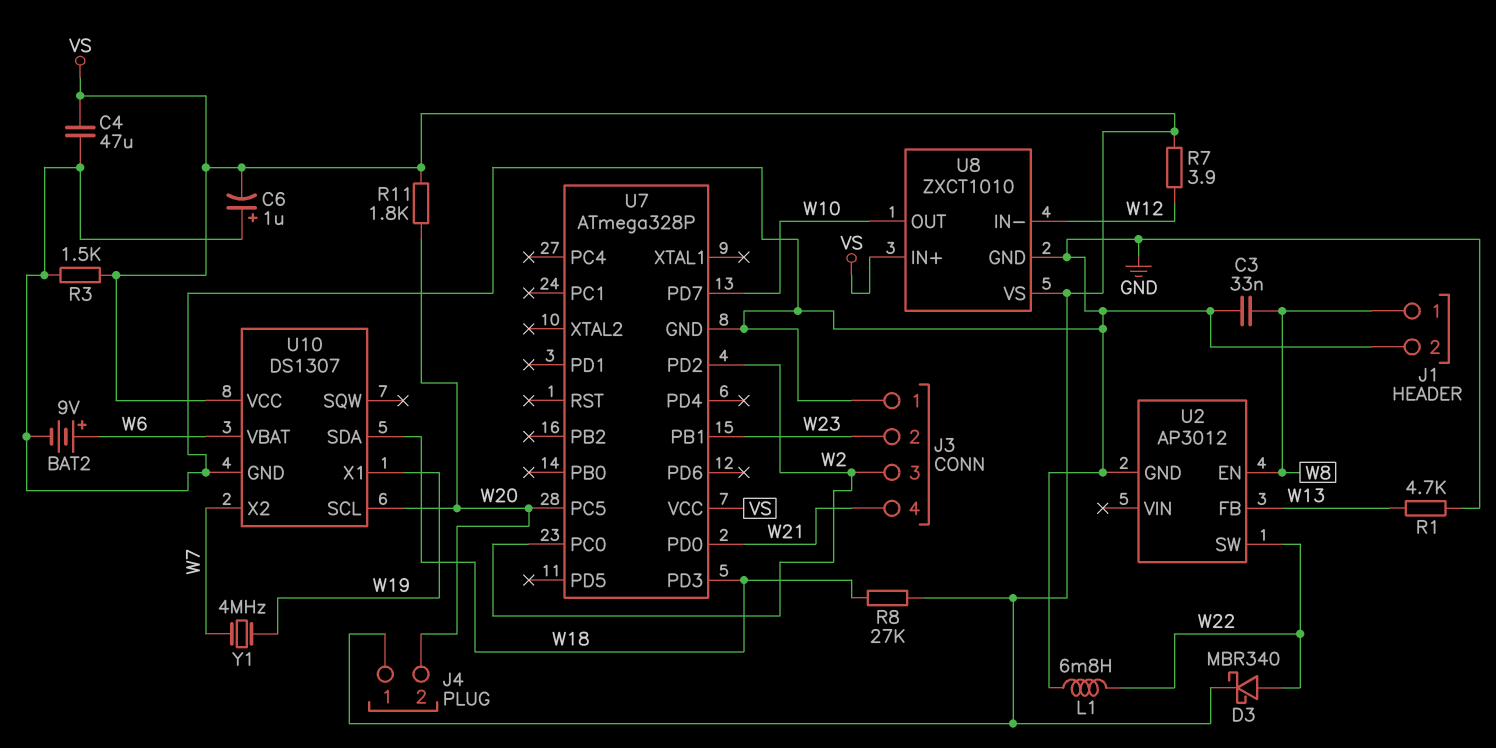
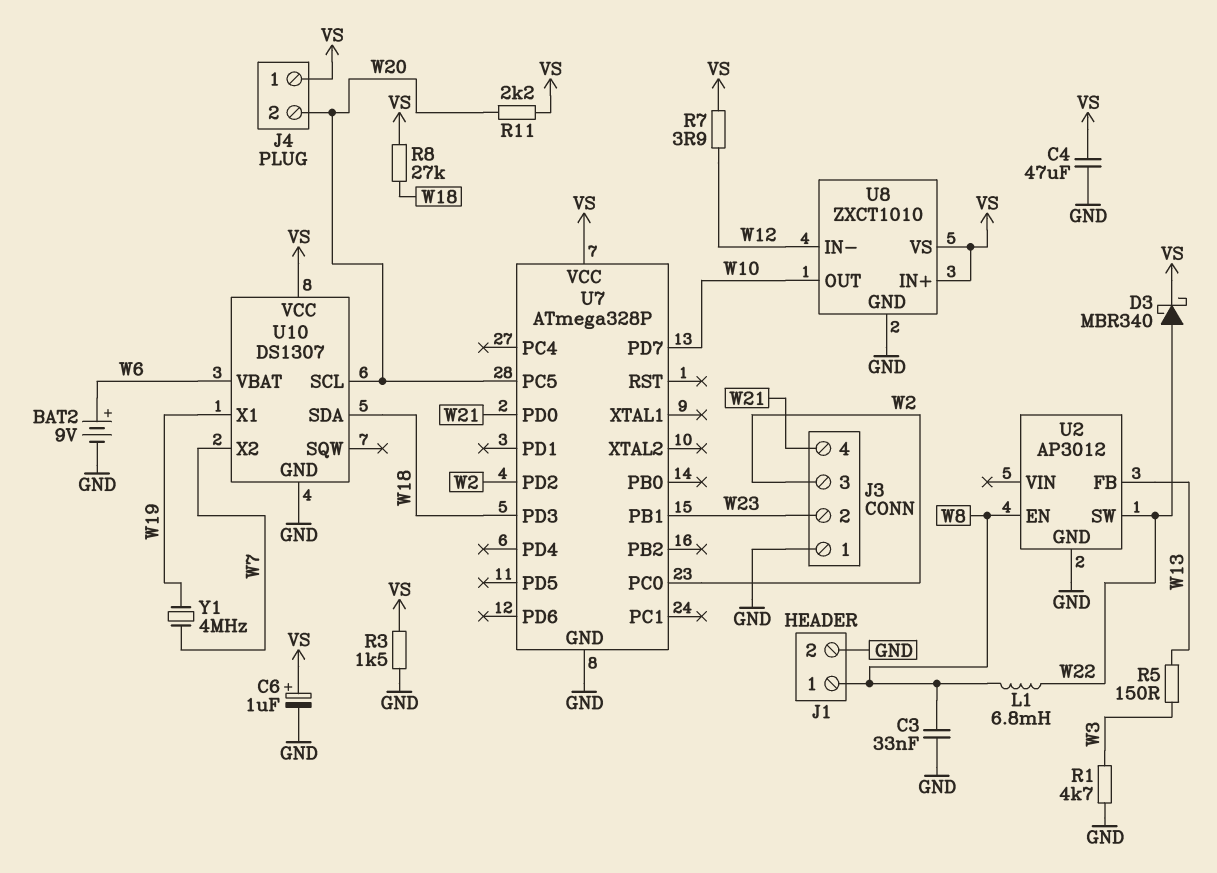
C6: 1uF (plus GND, minus VS) -> 1uF (plus VS, minus GND)
L1: 6.8mH (GND, W22) -> 6.8mH (W8, W22)
R1: 4.7k (GND, W13) -> 4.7k (GND, W3)
R5: none -> 150 (W3, W13)
R11: 1.8k (VS, W20) -> 2.2k (VS, W20)

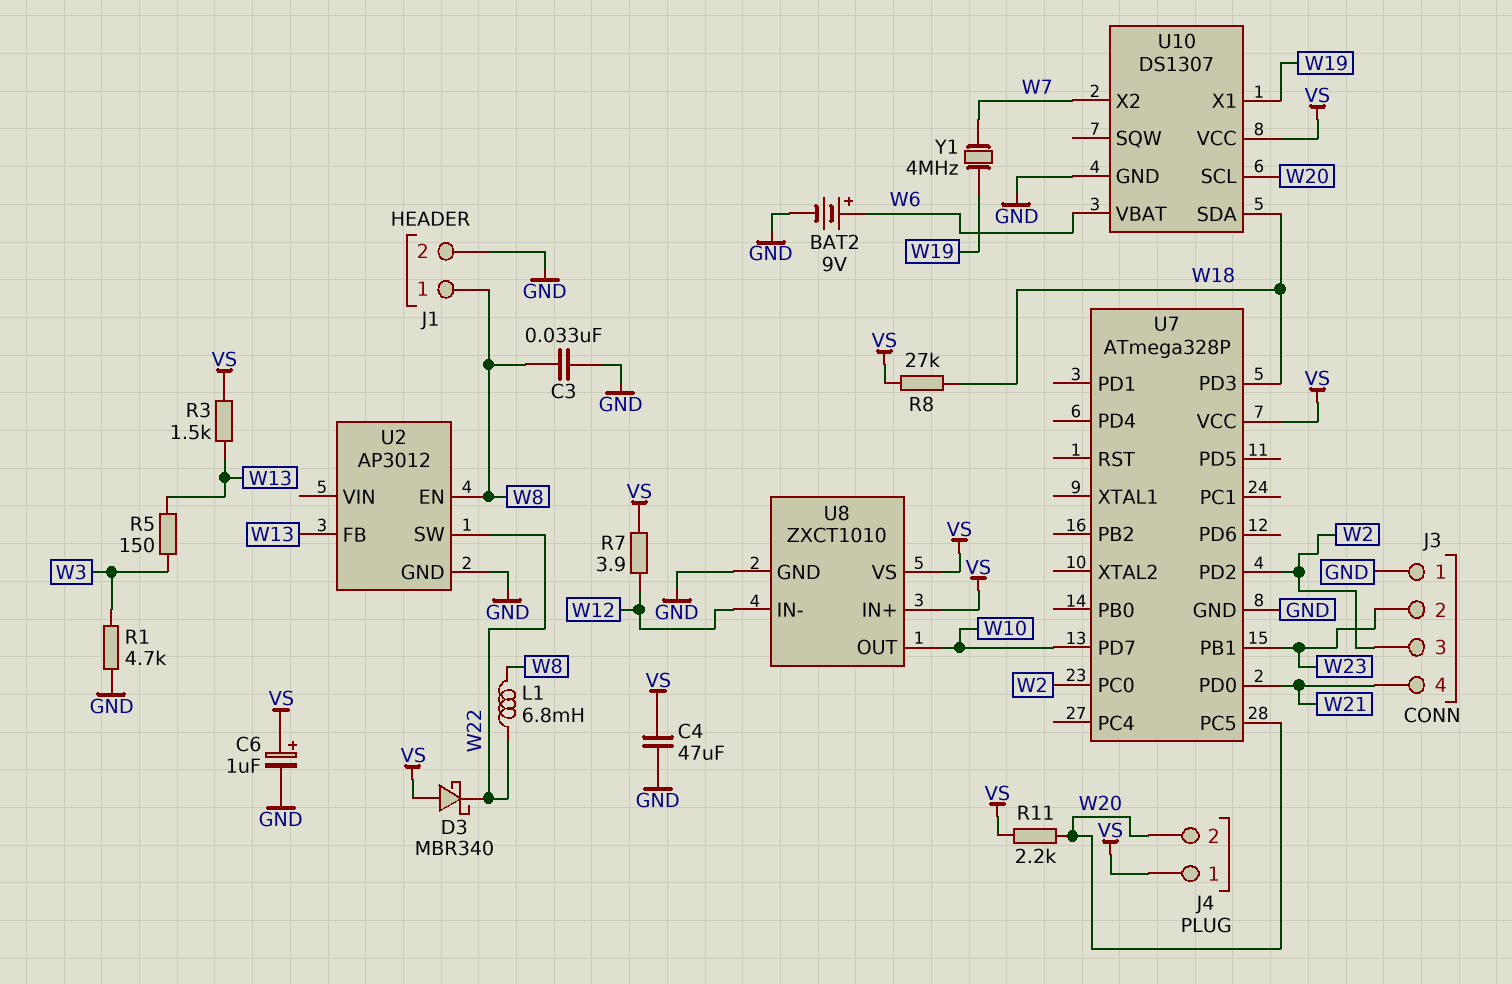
D3: schottky MBR340 (A W22, K VS) -> schottky MBR340 (A VS, K W22)
R3: 1.5k (GND, VS) -> 1.5k (VS, W13)

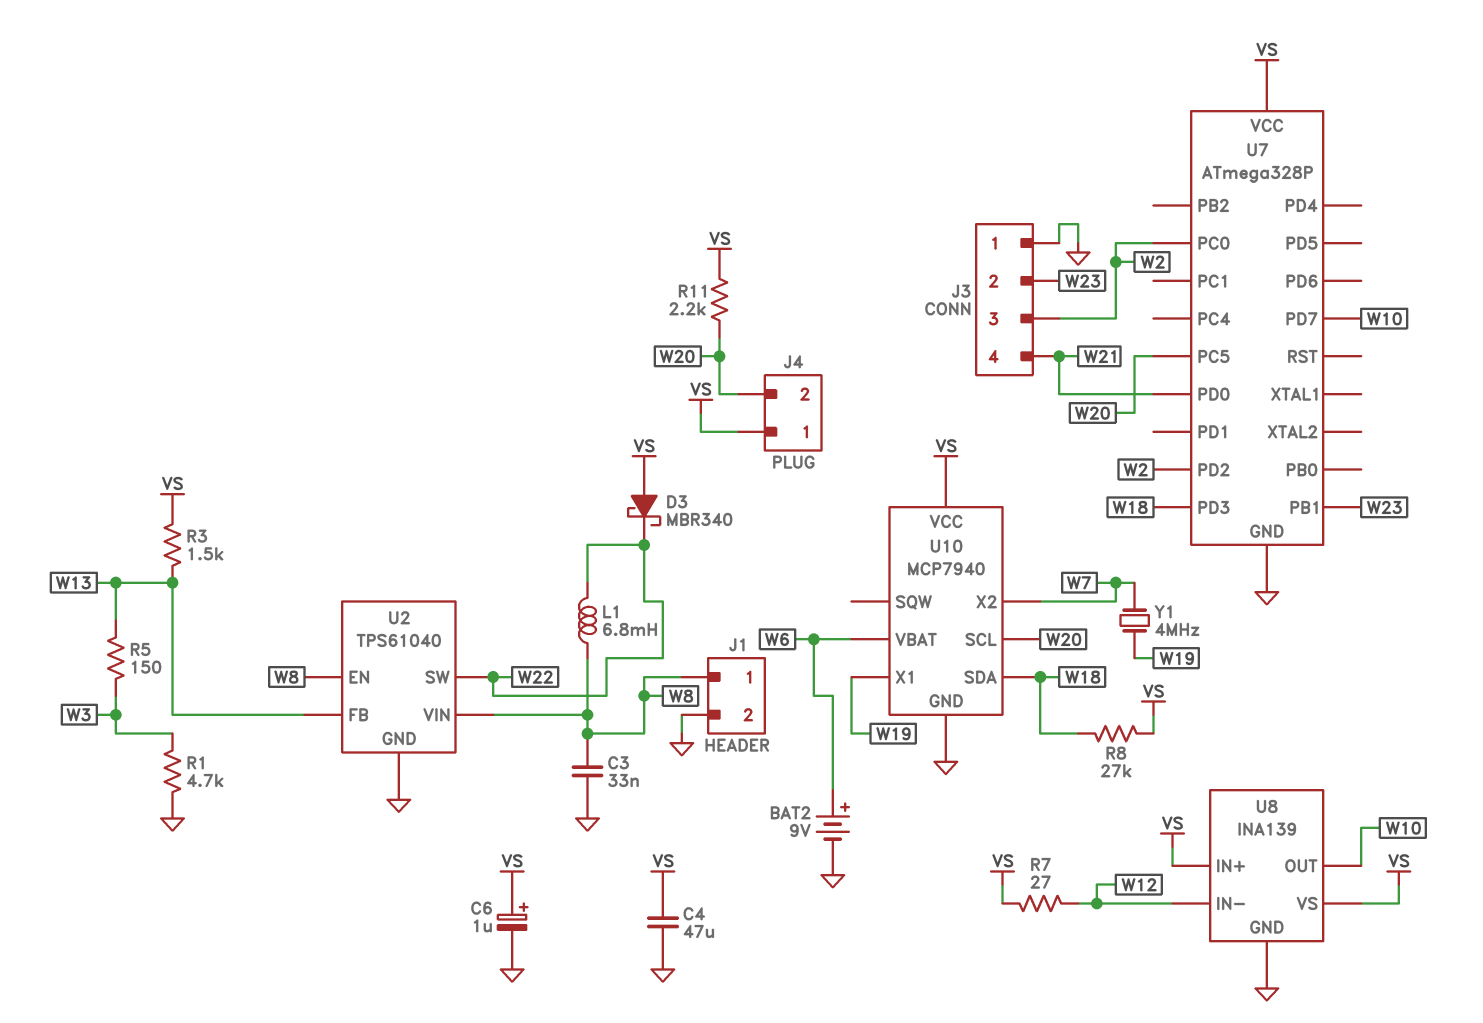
R7: 3.9 (VS, W12) -> 27 (VS, W12)
U2: AP3012 -> TPS61040
U2 pin VIN: none -> W8
U8: ZXCT1010 -> INA139
U10: DS1307 -> MCP7940

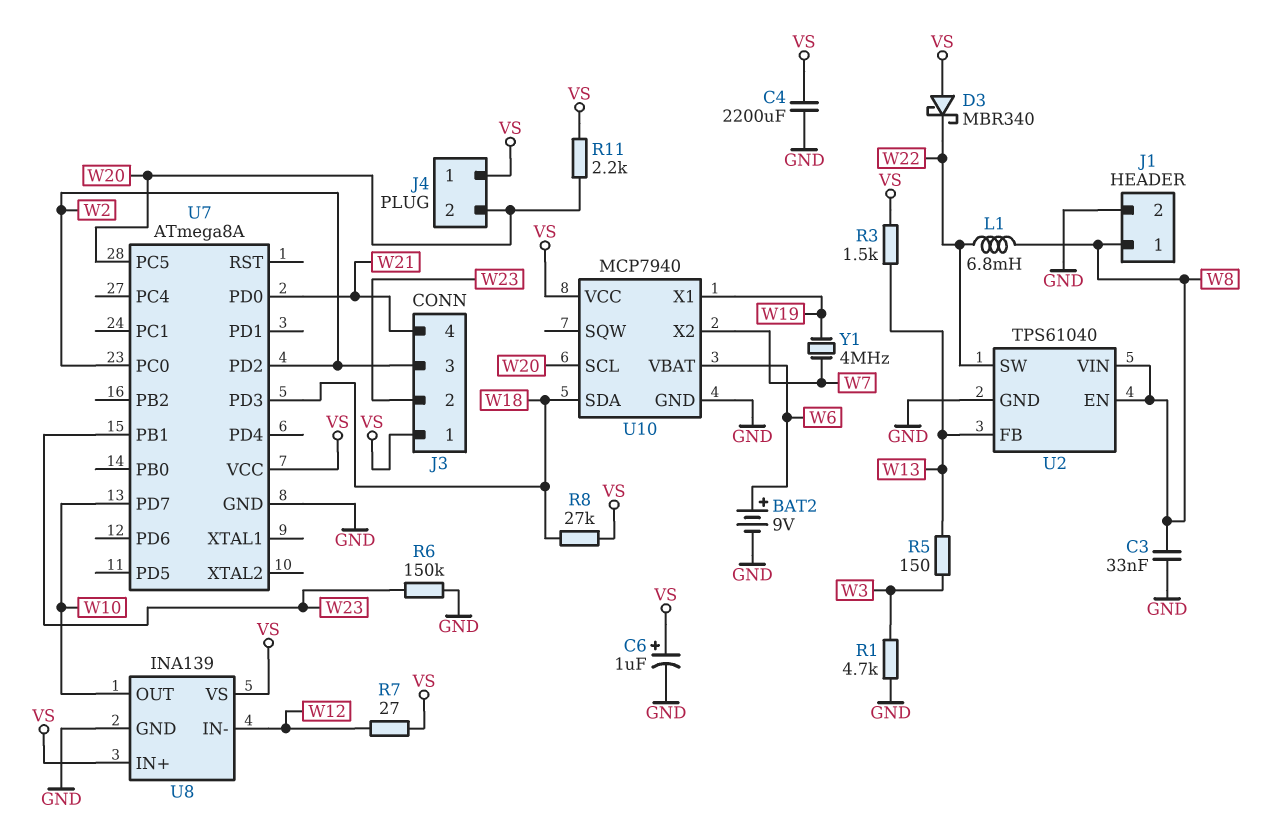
C4: 47uF (GND, VS) -> 2200uF (GND, VS)
J3 pin 1: GND -> VS
R6: none -> 150k (GND, W23)
U7: ATmega328P -> ATmega8A

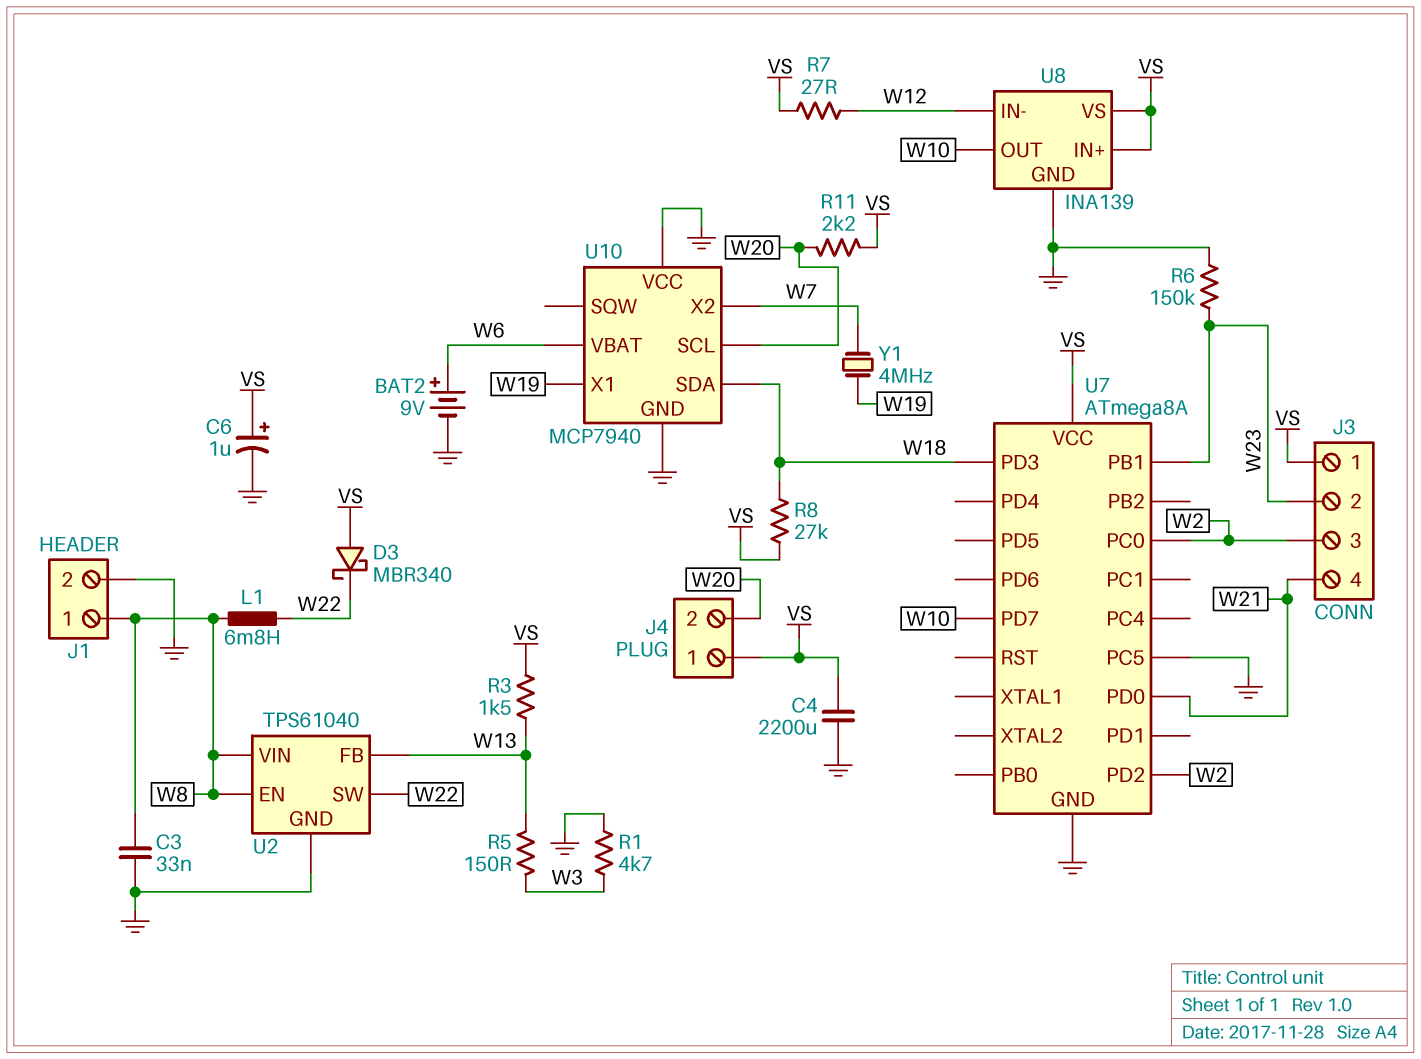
U7 pin PC5: W20 -> GND
U10 pin VCC: VS -> GND

